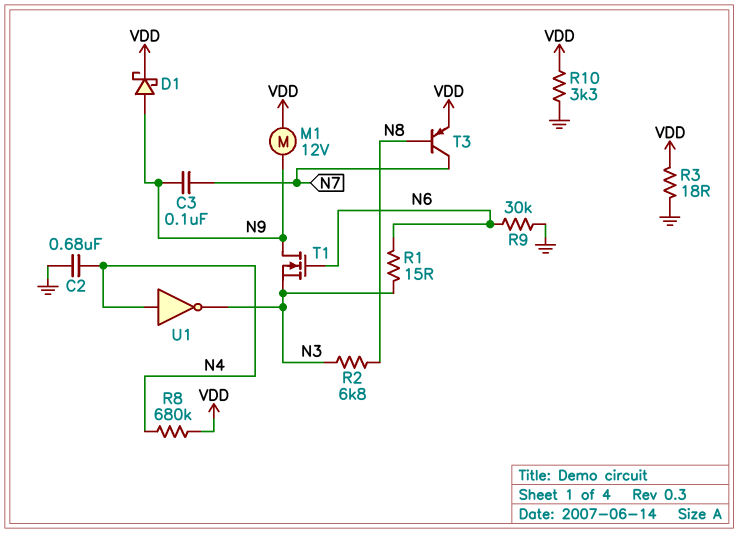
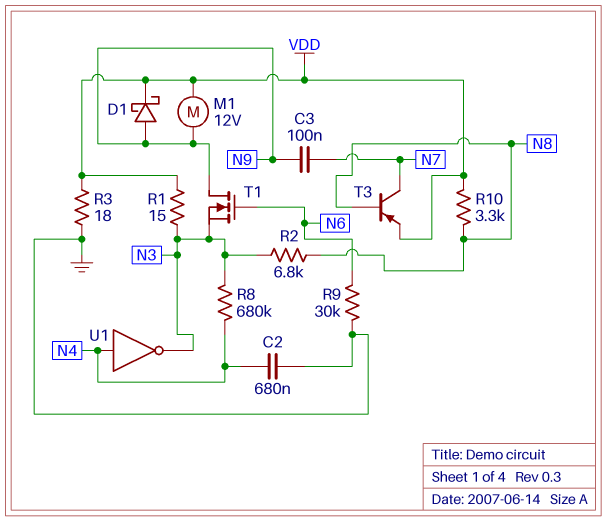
R1: 15 (N3, N6) -> 15 (N3, VDD)
R8: 680k (N4, VDD) -> 680k (N3, N4)
R10: 3.3k (GND, VDD) -> 3.3k (N8, VDD)

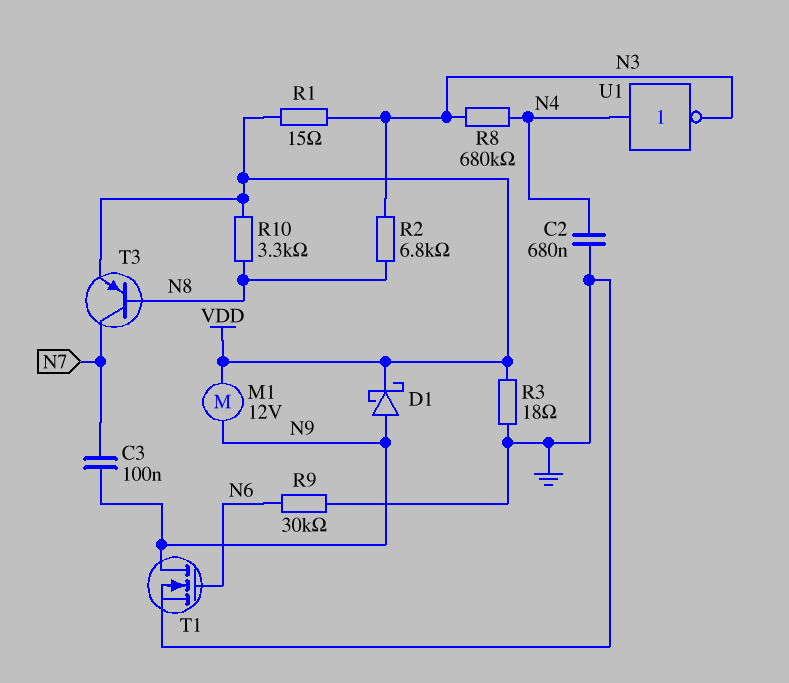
T1: NMOS (G N6, D N9, S N3) -> NMOS (G N6, D N9, S GND)

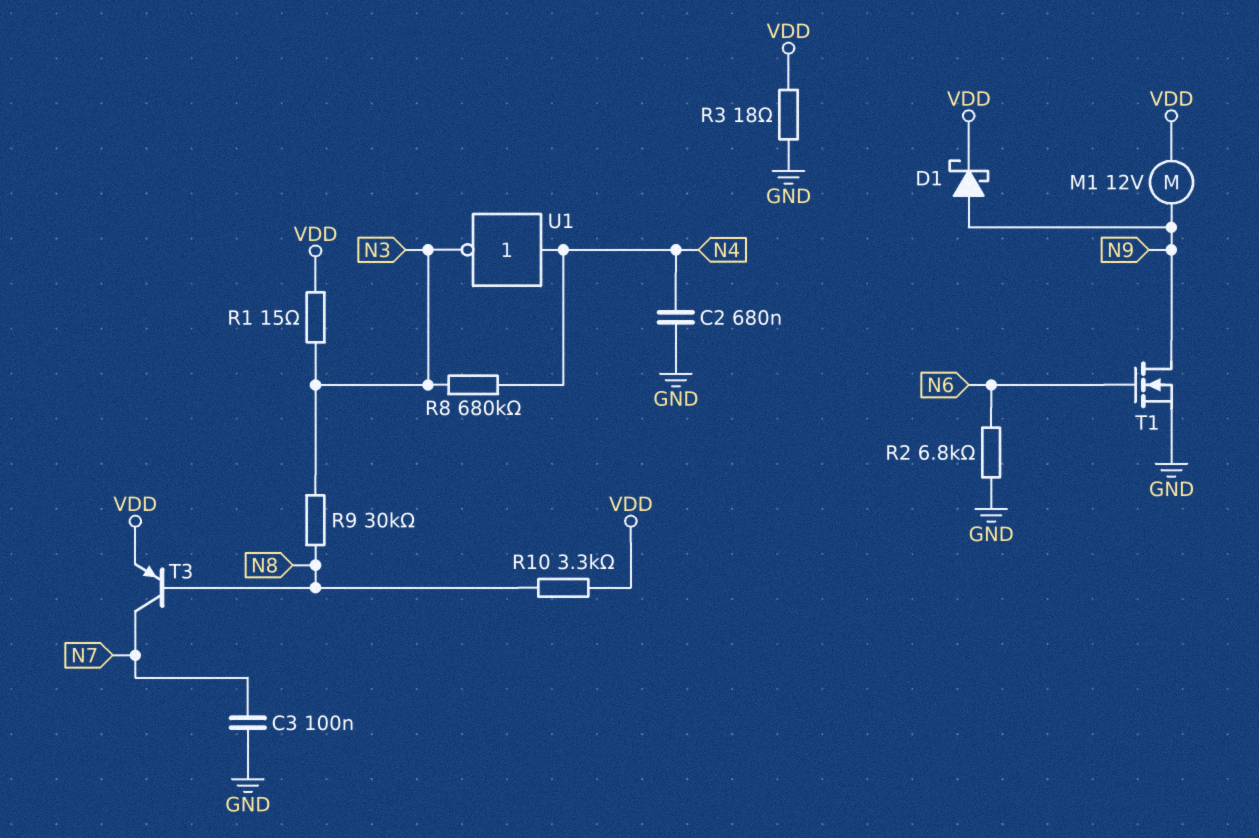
C3: 100nF (N7, N9) -> 100nF (GND, N7)
R2: 6.8k (N3, N8) -> 6.8k (GND, N6)
R9: 30k (GND, N6) -> 30k (N3, N8)

